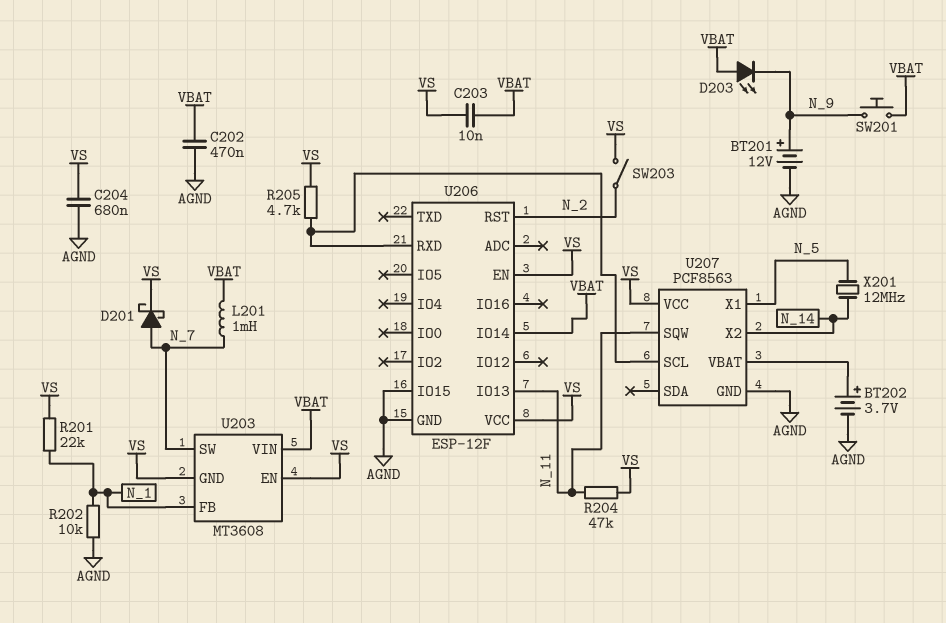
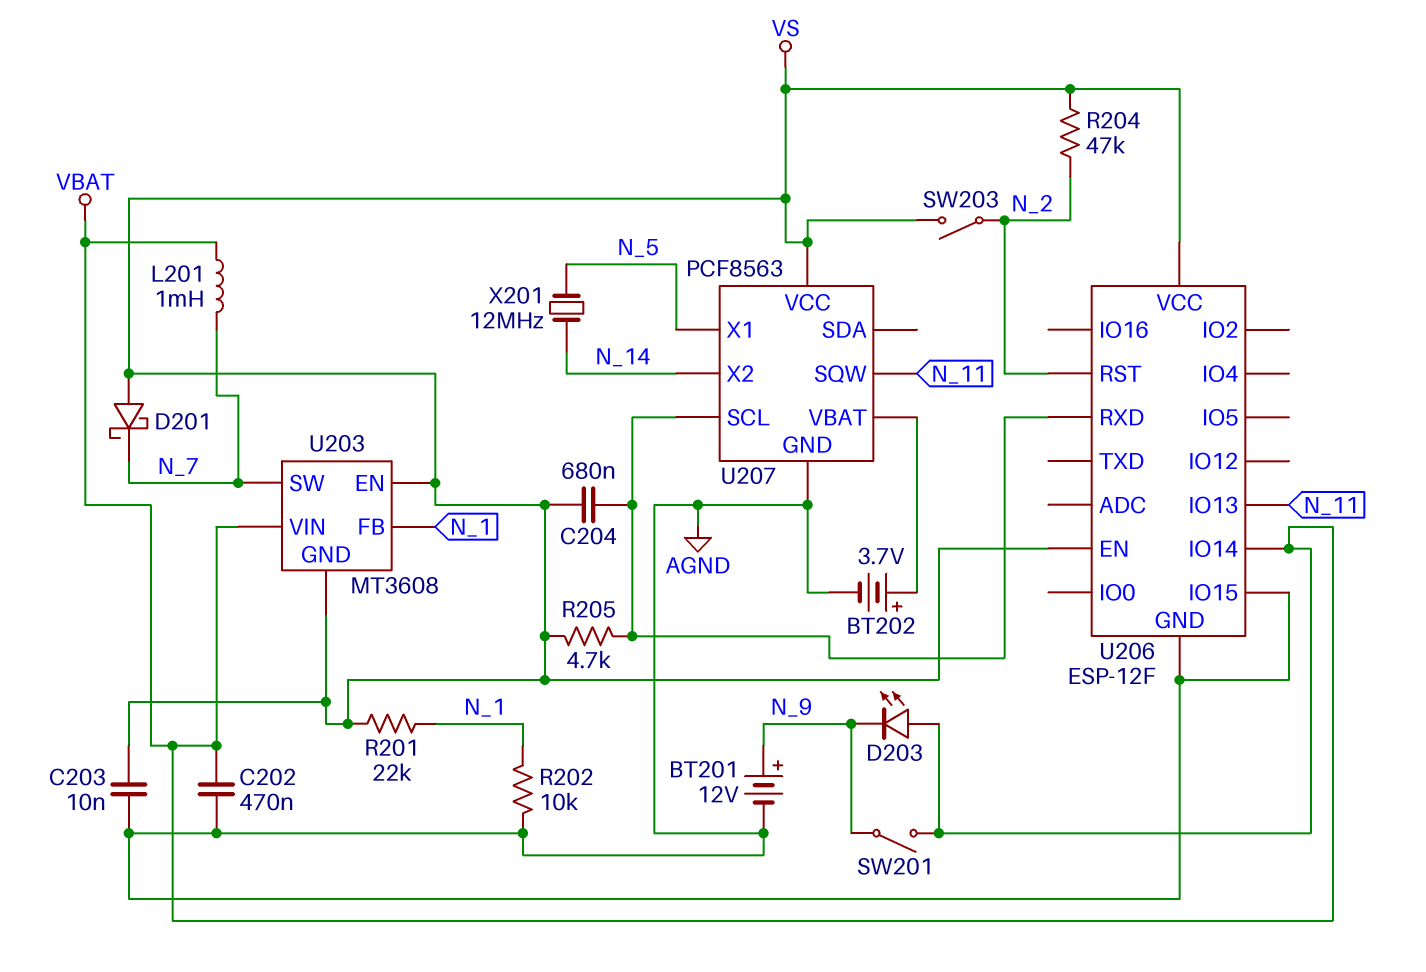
C203: 10nF (VBAT, VS) -> 10nF (AGND, VS)
C204: 680nF (AGND, VS) -> 680nF (U206/RXD, VS)
D201: schottky (A N_7, K VS) -> schottky (A VS, K N_7)
R204: 47k (N_11, VS) -> 47k (N_2, VS)
SW201: button (N_9, VBAT) -> switch (N_9, VBAT)

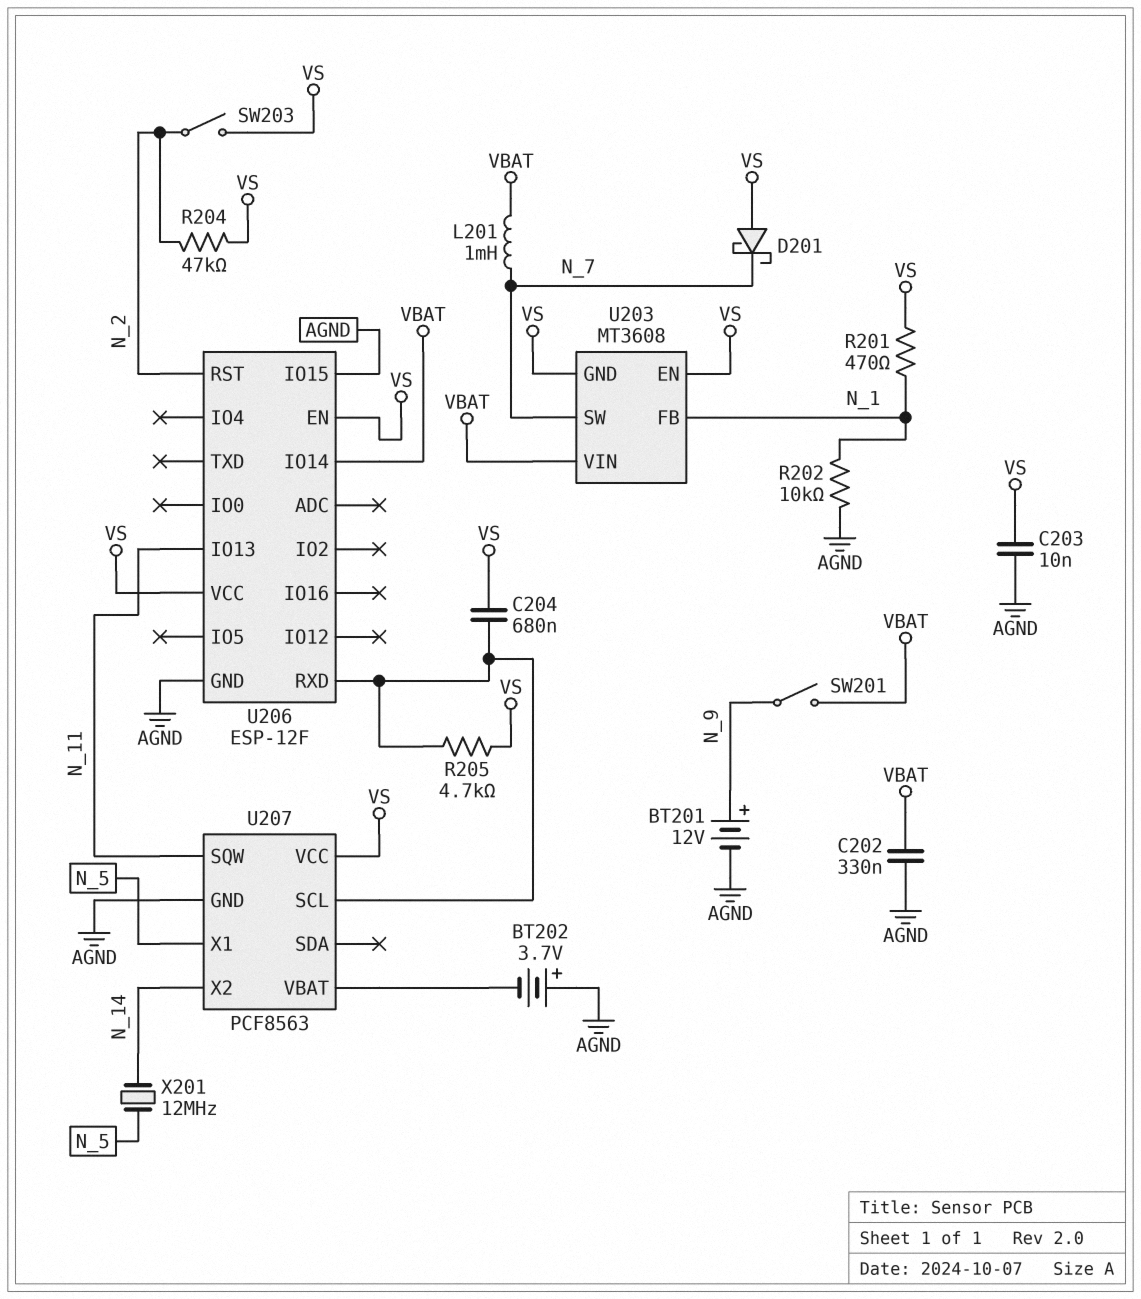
BT202: 3.7V (plus U207/VBAT, minus AGND) -> 3.7V (plus AGND, minus U207/VBAT)
C202: 470nF (AGND, VBAT) -> 330nF (AGND, VBAT)
D203: LED (A VBAT, K N_9) -> none
R201: 22k (N_1, VS) -> 470 (N_1, VS)

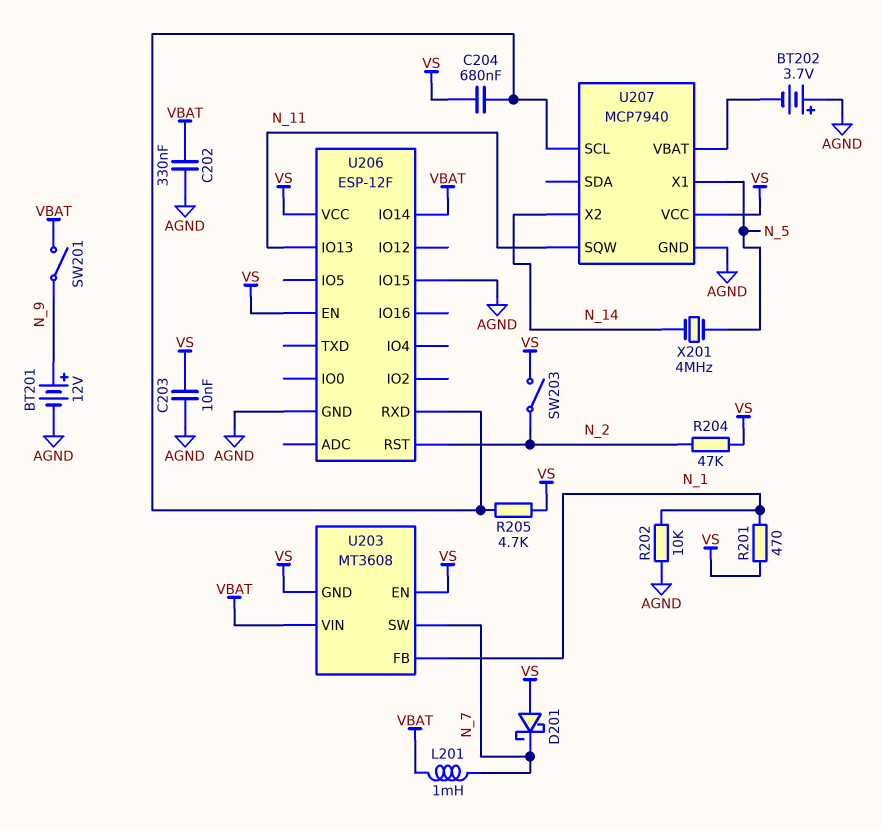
U207: PCF8563 -> MCP7940
X201: 12MHz (N_5, N_14) -> 4MHz (N_5, N_14)

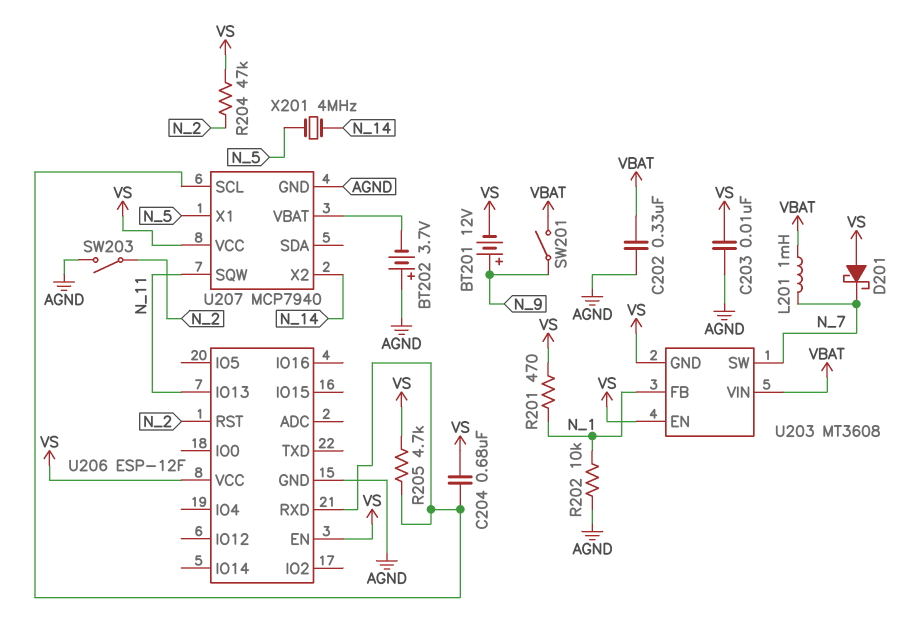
BT201: 12V (plus N_9, minus AGND) -> 12V (plus N_9, minus VS)
SW203: switch (N_2, VS) -> switch (AGND, N_2)
U206 pin IO14: VBAT -> none
U206 pin IO15: AGND -> none

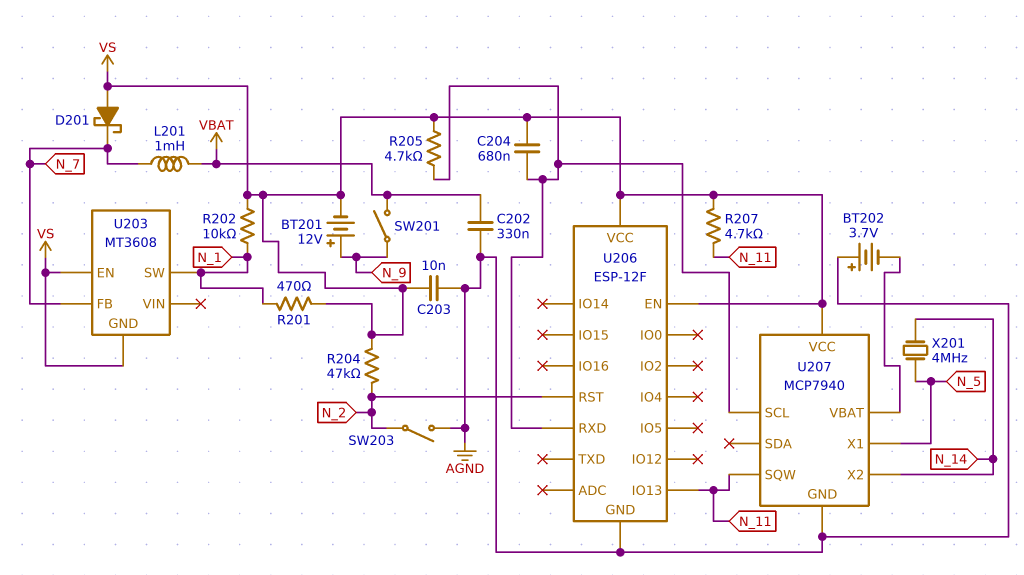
R202: 10k (AGND, N_1) -> 10k (N_1, VS)
R207: none -> 4.7k (N_11, VS)
U203 pin FB: N_1 -> N_7
U203 pin SW: N_7 -> N_1
U203 pin VIN: VBAT -> none

